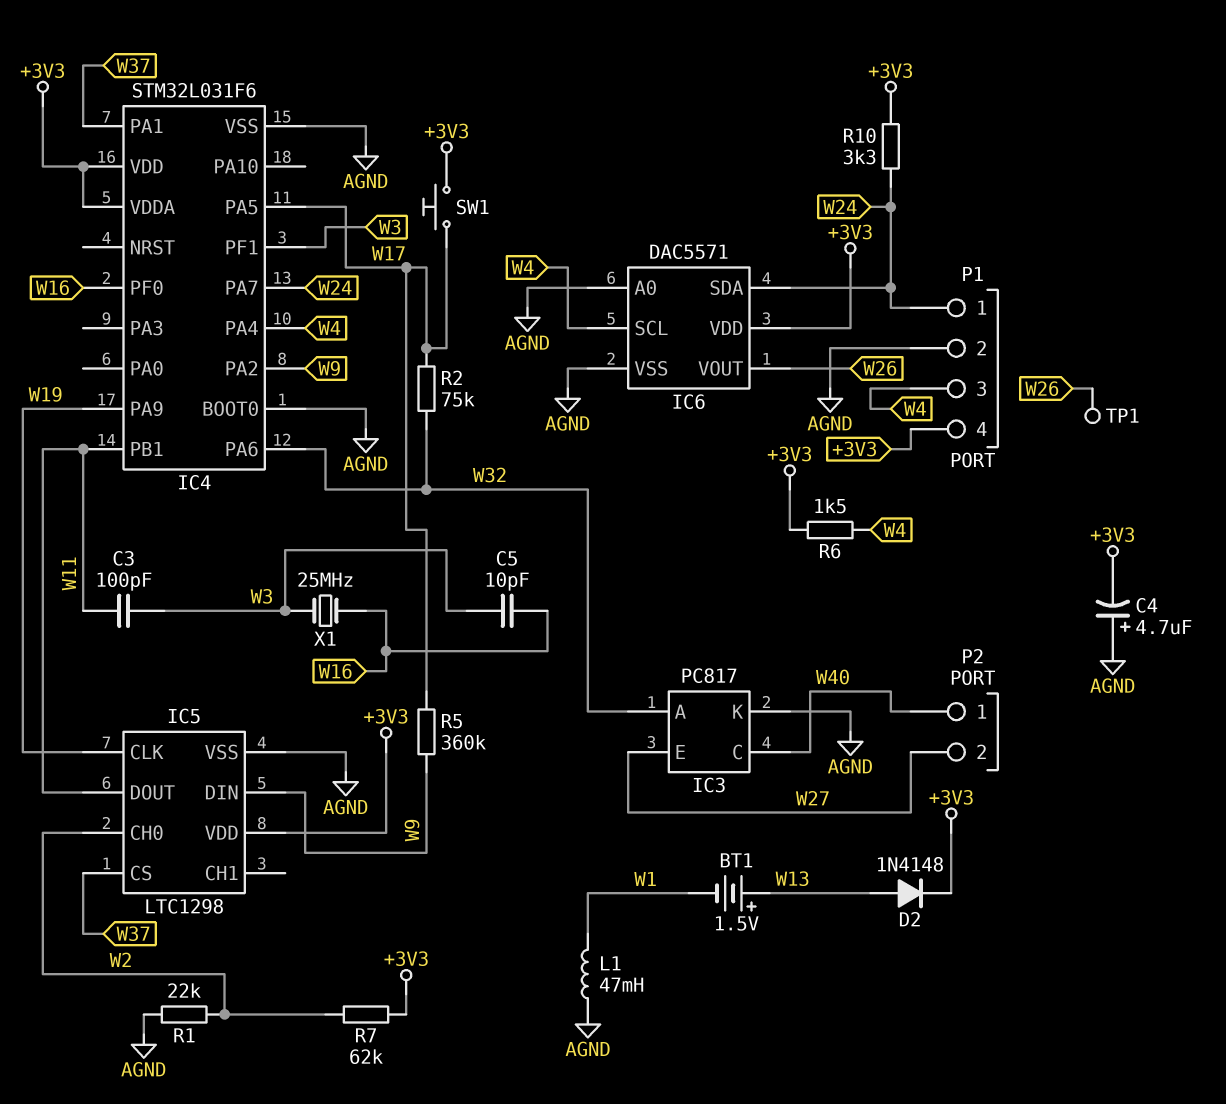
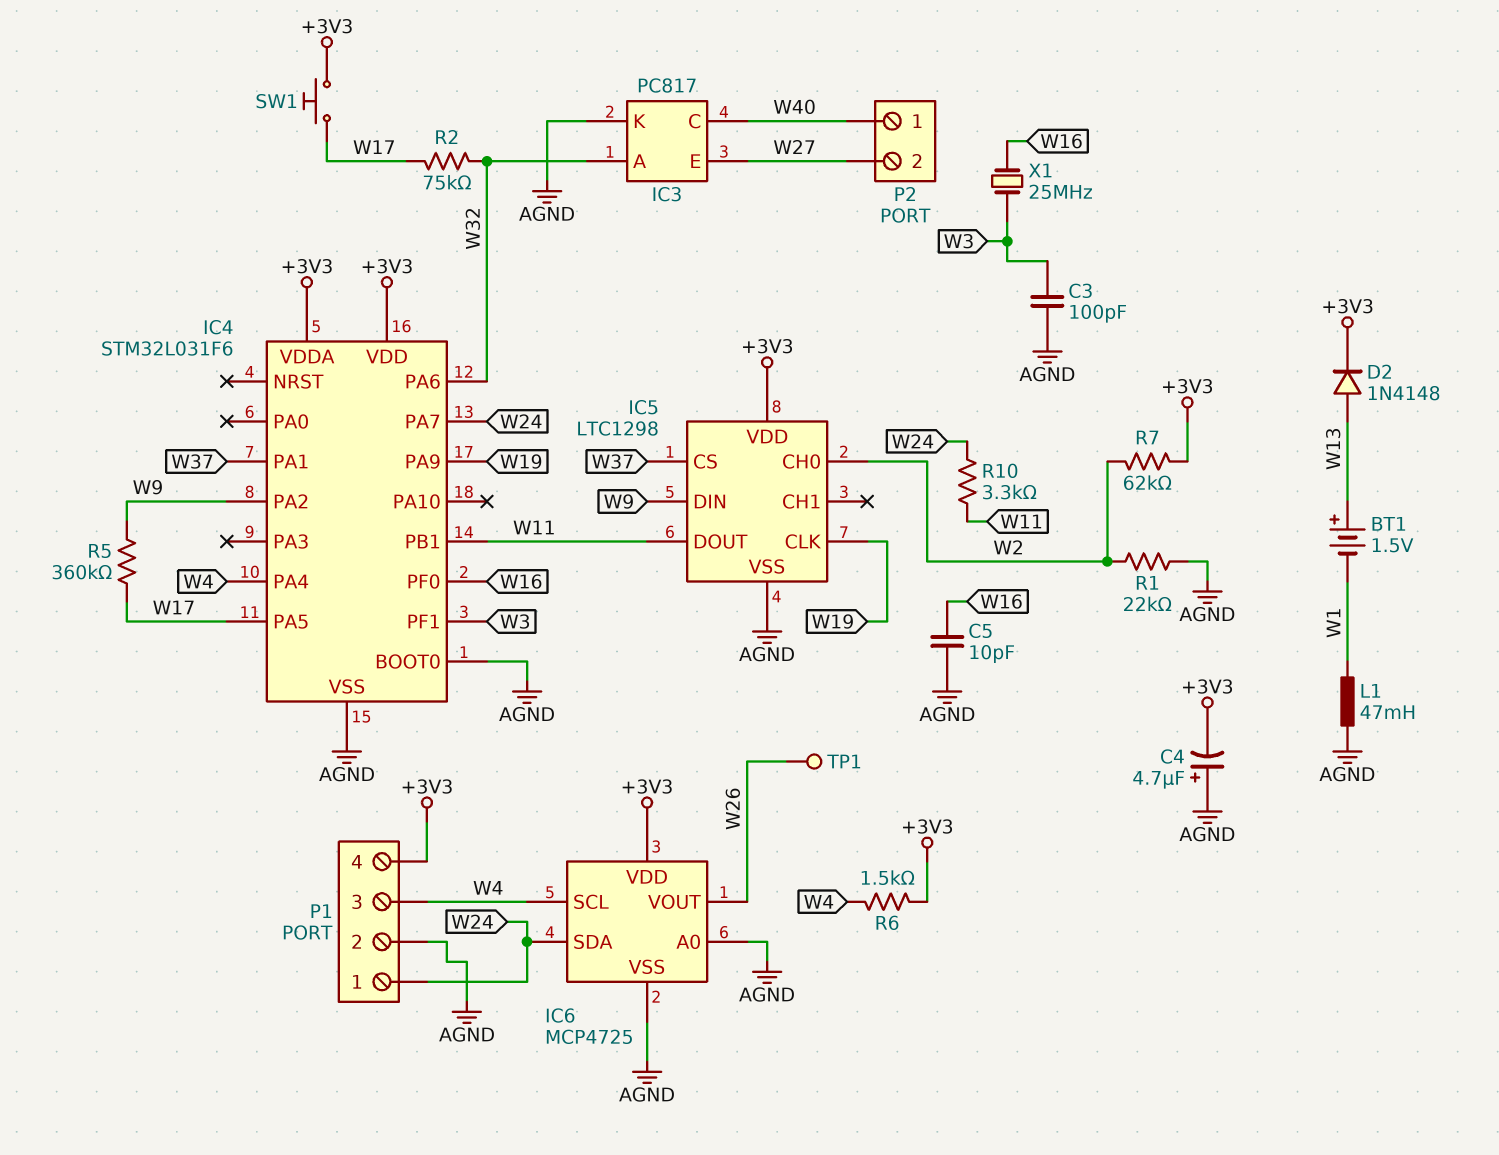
C3: 100pF (W3, W11) -> 100pF (AGND, W3)
C5: 10pF (W3, W16) -> 10pF (AGND, W16)
IC6: DAC5571 -> MCP4725
R10: 3.3k (+3V3, W24) -> 3.3k (W11, W24)

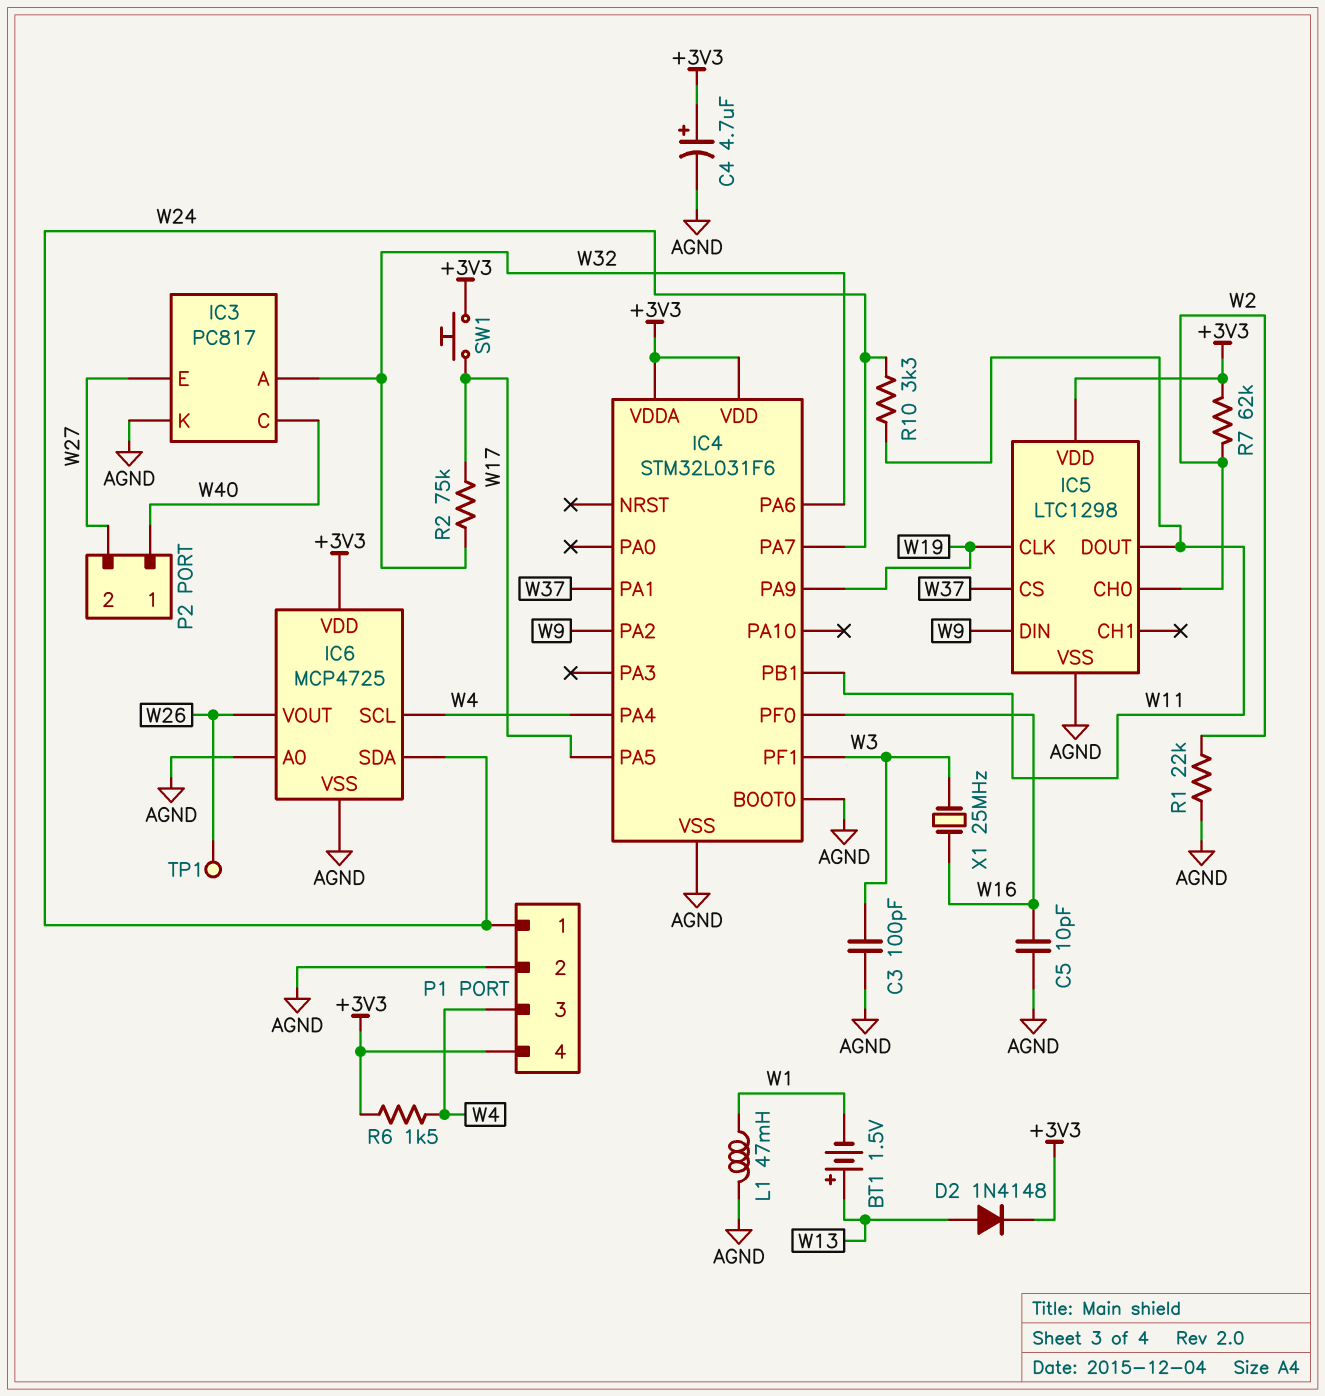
C4: 4.7uF (plus AGND, minus +3V3) -> 4.7uF (plus +3V3, minus AGND)
R5: 360k (W9, W17) -> none

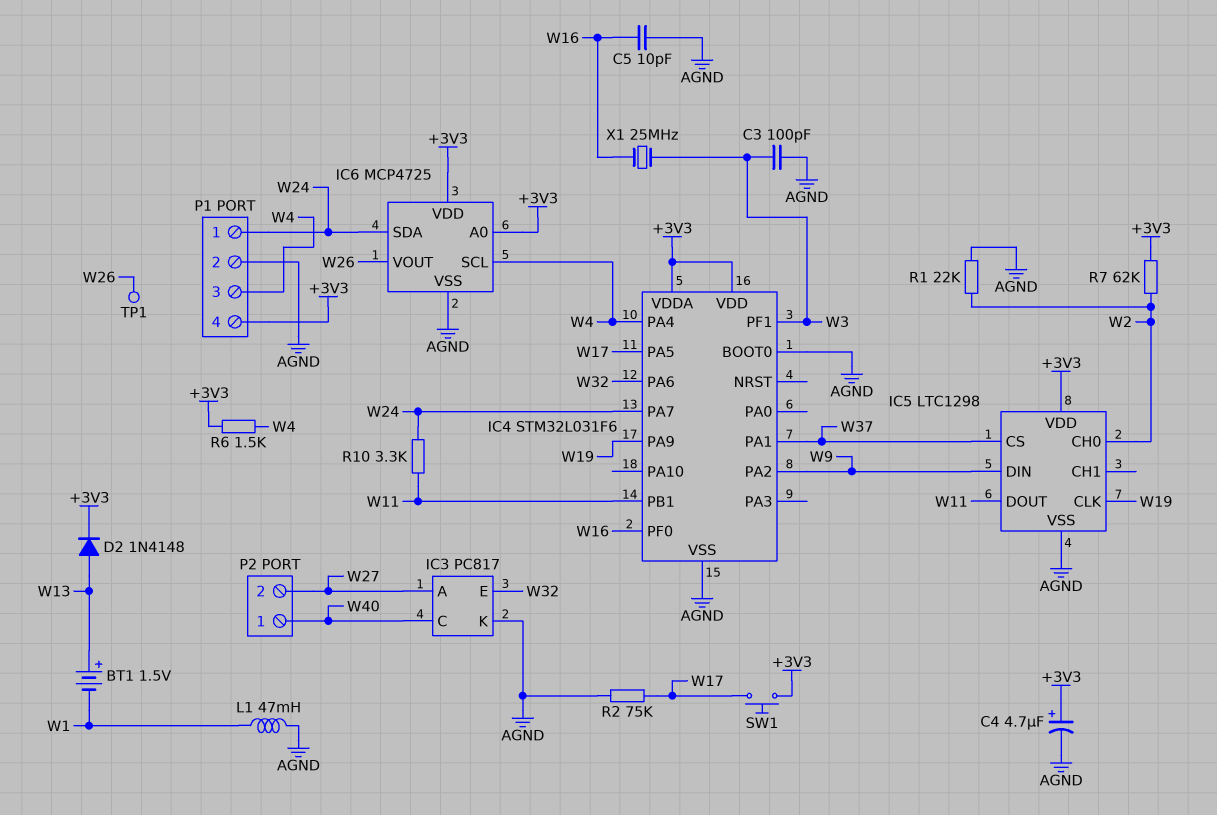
IC3 pin A: W32 -> W27
IC3 pin E: W27 -> W32
IC6 pin A0: AGND -> +3V3
R2: 75k (W17, W32) -> 75k (AGND, W17)

